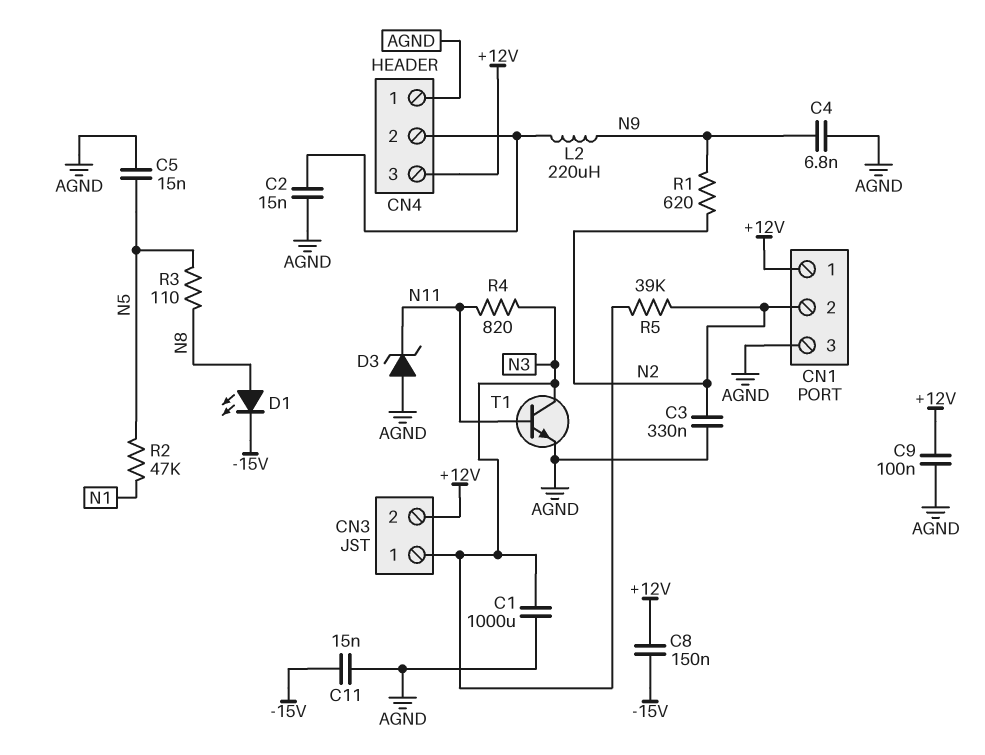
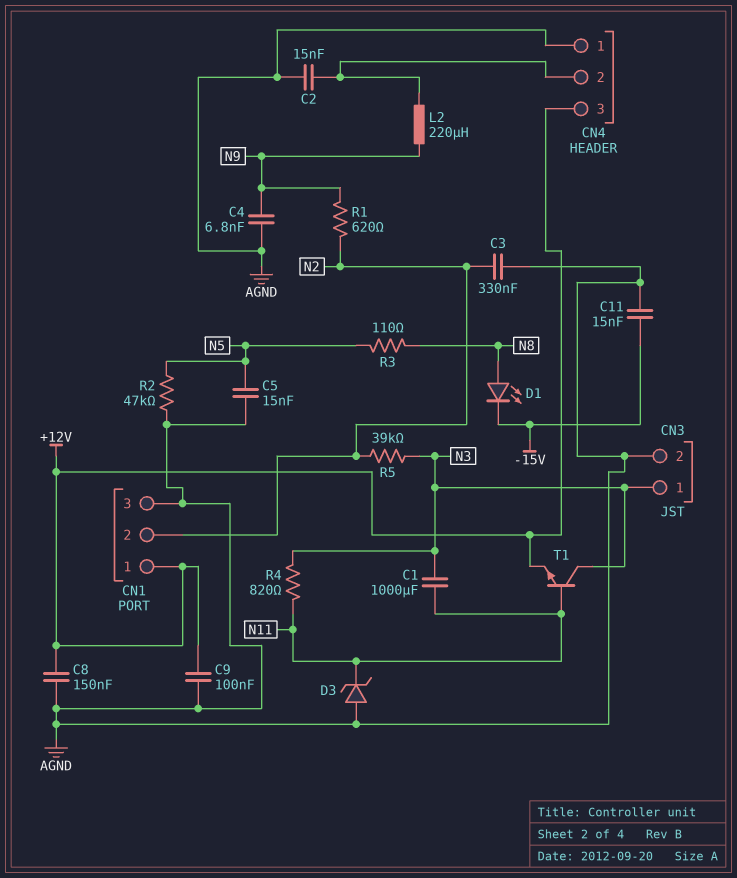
C1: 1000uF (AGND, N3) -> 1000uF (N3, N11)
C8: 150nF (+12V, -15V) -> 150nF (+12V, AGND)
CN3 pin 2: +12V -> AGND
R2: 47k (N1, N5) -> 47k (AGND, N5)
T1: NPN (B N11, C N3, E AGND) -> NPN (B N11, C N3, E +12V)

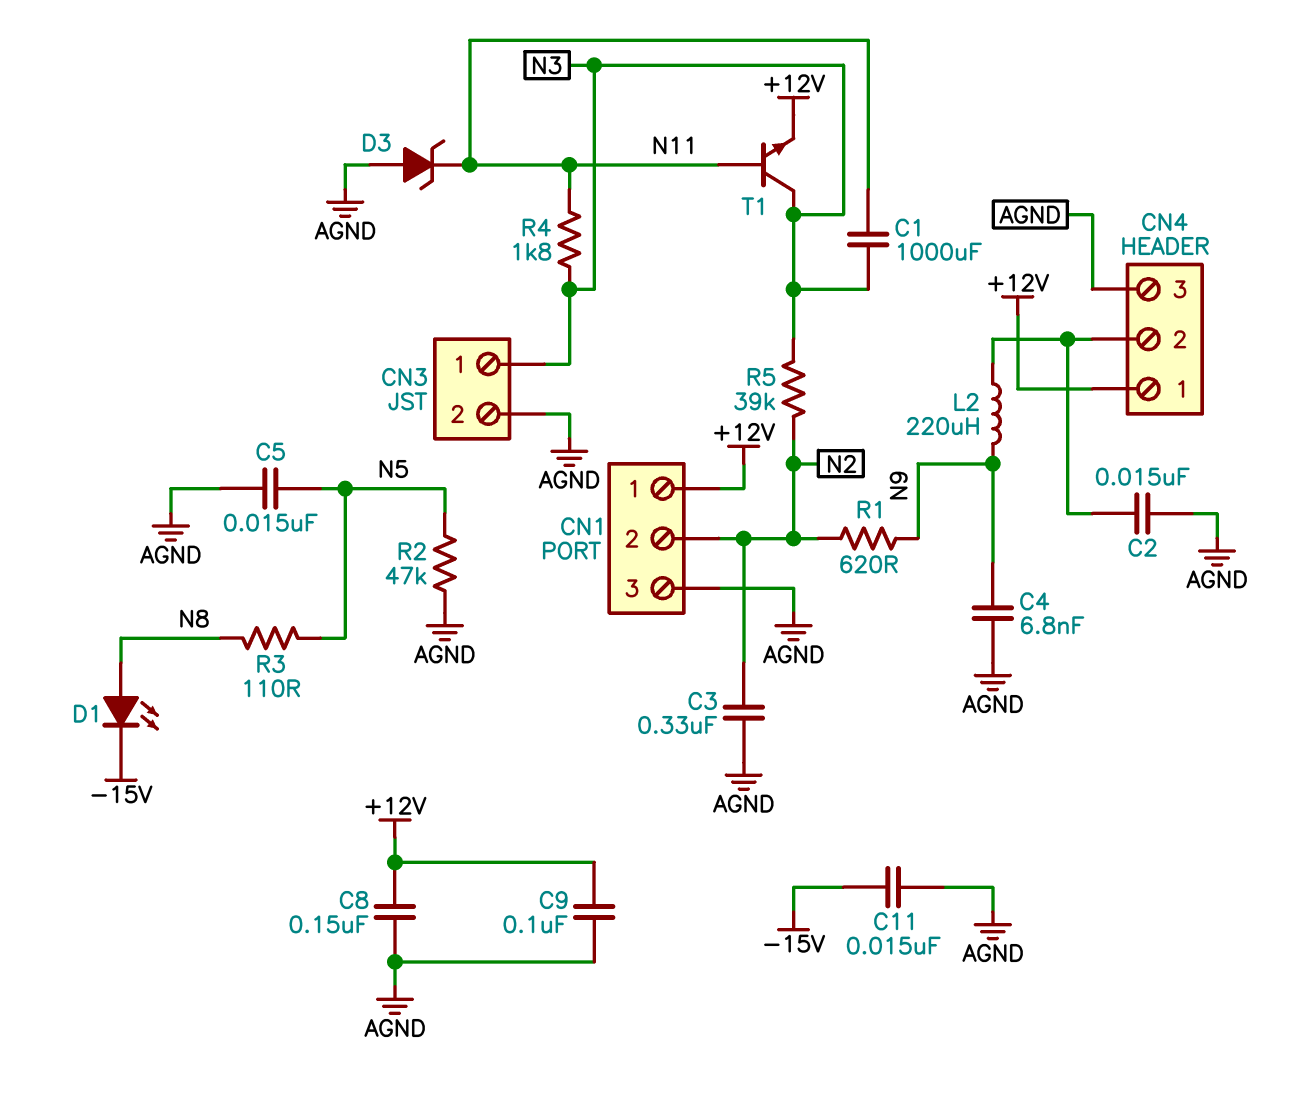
CN4 pin 1: AGND -> +12V
CN4 pin 3: +12V -> AGND
R4: 820 (N3, N11) -> 1.8k (N3, N11)

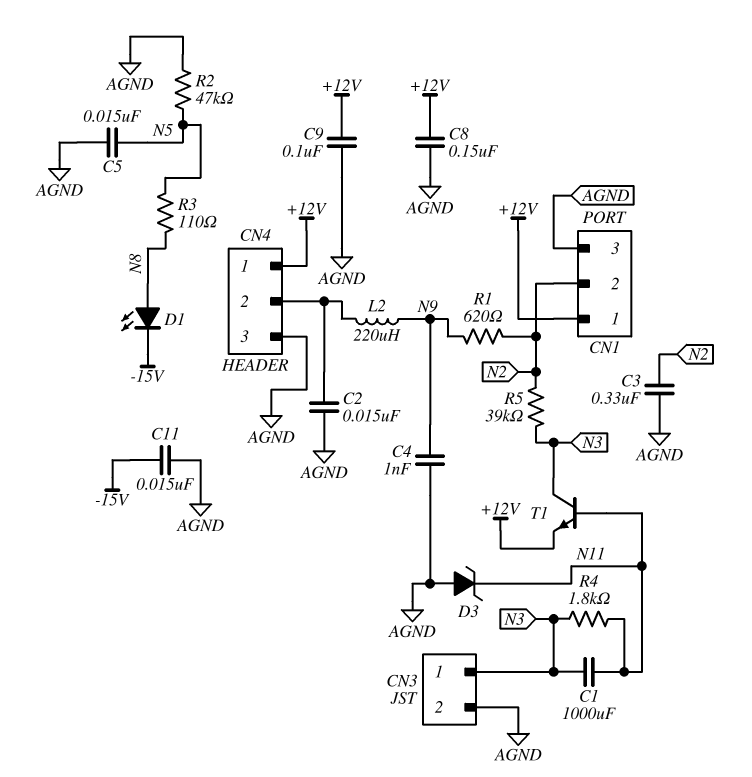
C4: 6.8nF (AGND, N9) -> 1nF (AGND, N9)

